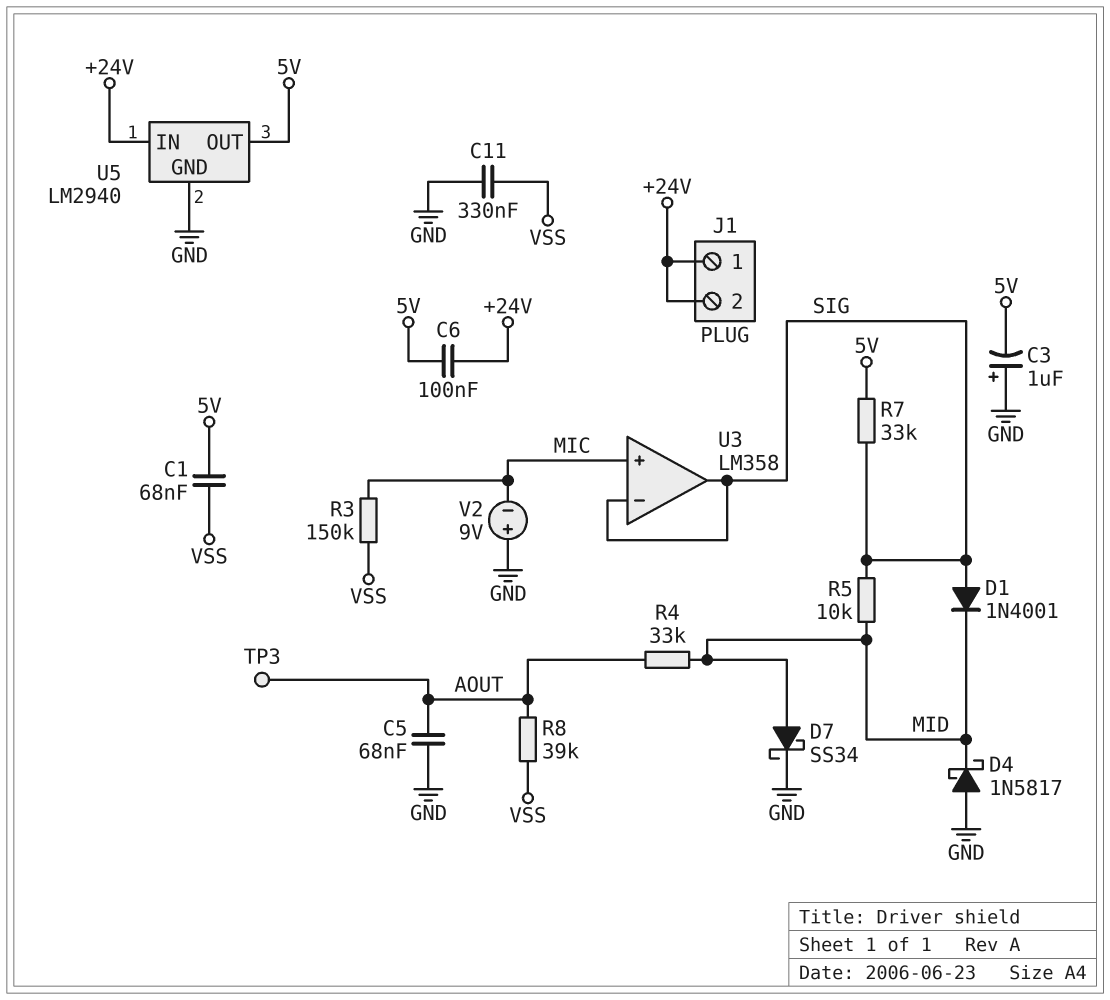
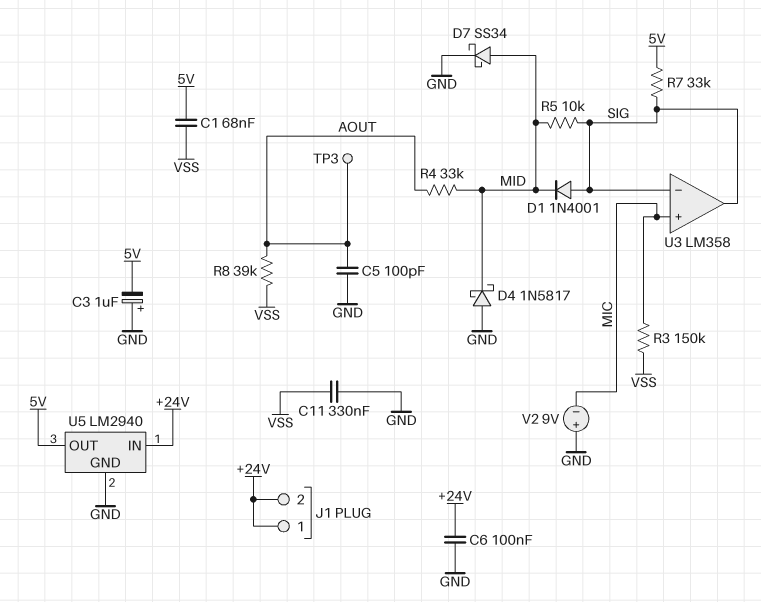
C5: 68nF (AOUT, GND) -> 100pF (AOUT, GND)
C6: 100nF (+24V, 5V) -> 100nF (+24V, GND)

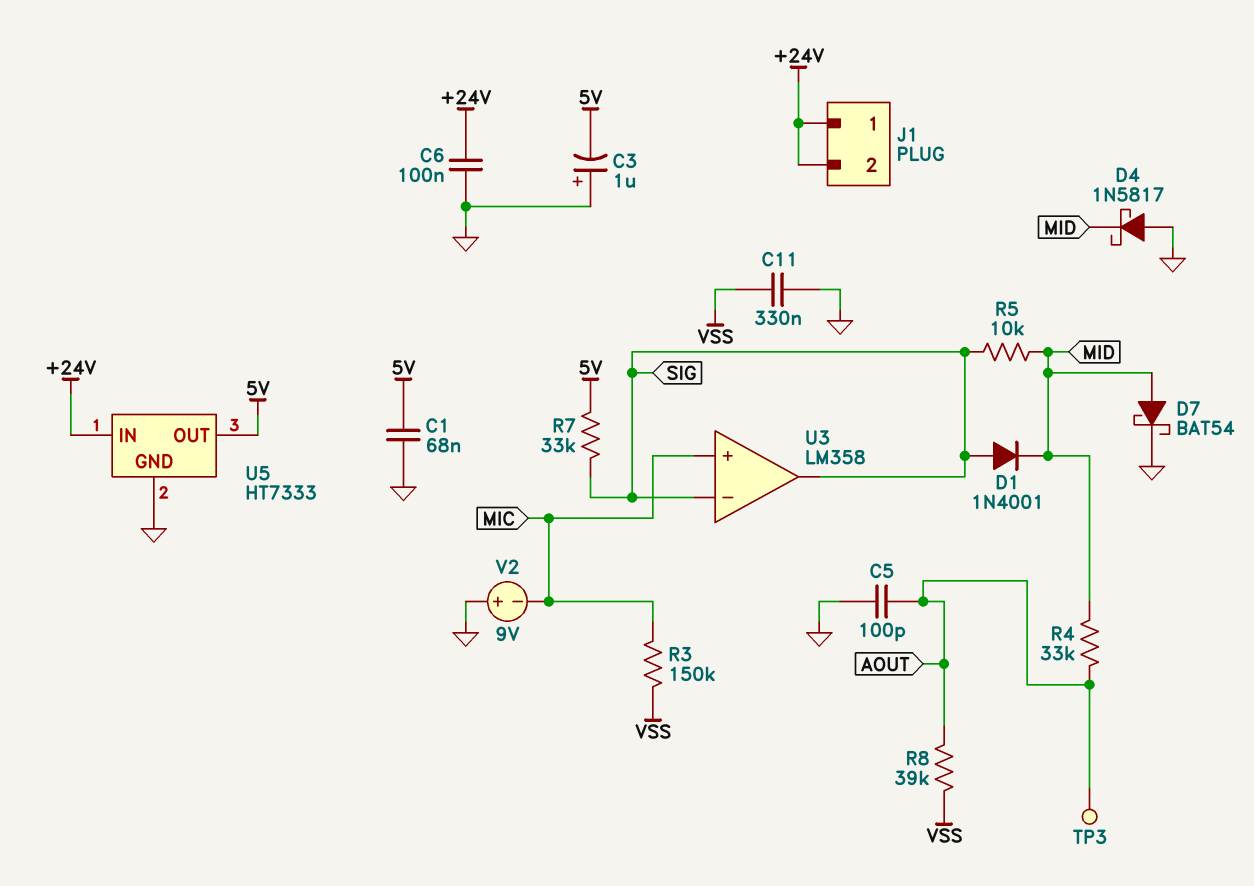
C1: 68nF (5V, VSS) -> 68nF (5V, GND)
D7: schottky SS34 (A MID, K GND) -> schottky BAT54 (A MID, K GND)
U5: LM2940 -> HT7333

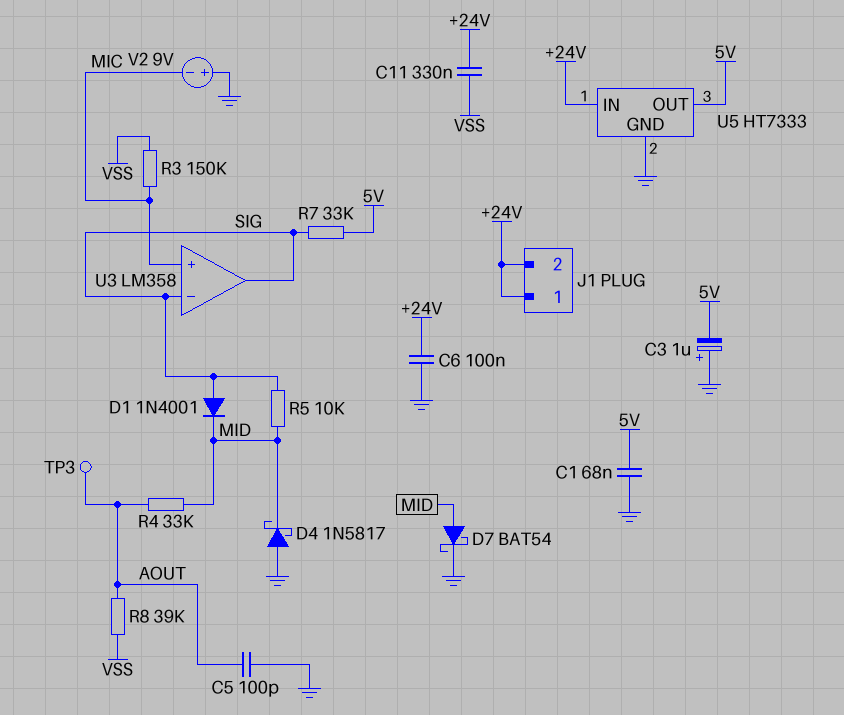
C11: 330nF (GND, VSS) -> 330nF (+24V, VSS)

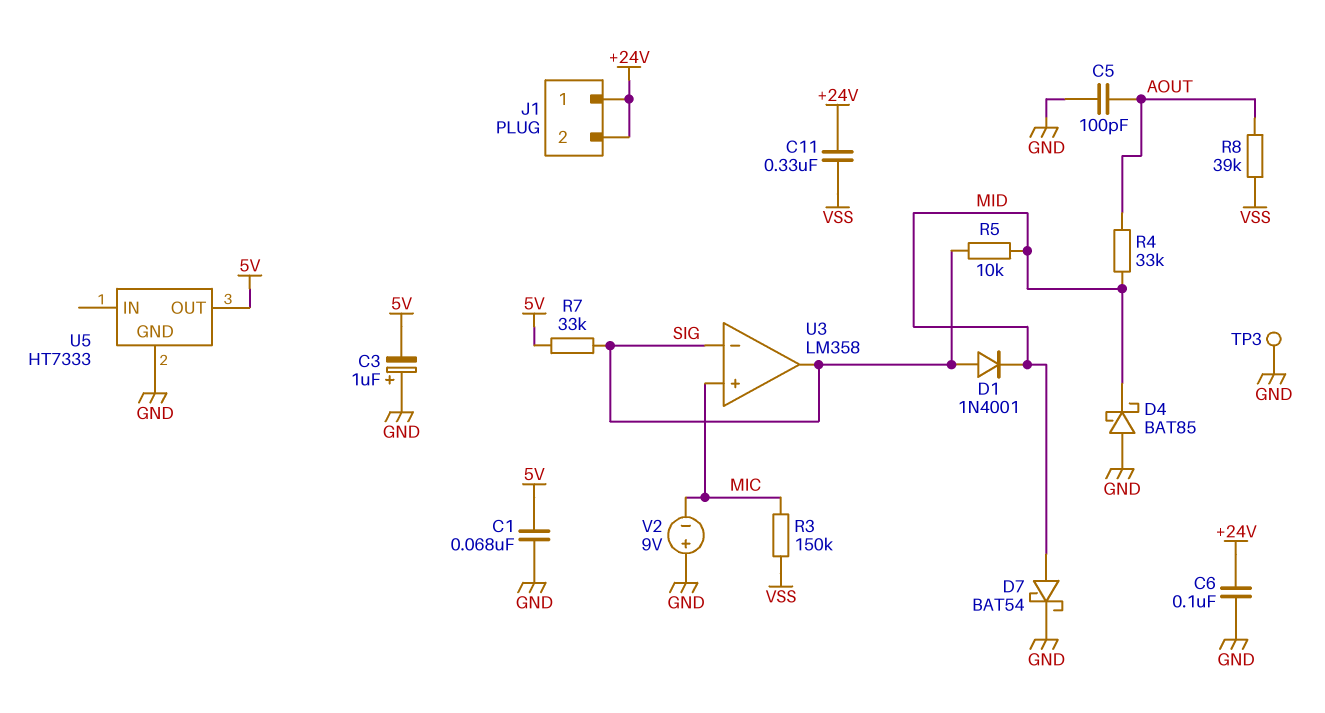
D4: schottky 1N5817 (A GND, K MID) -> schottky BAT85 (A GND, K MID)
TP3: test point (AOUT) -> test point (GND)
U5 pin IN: +24V -> none

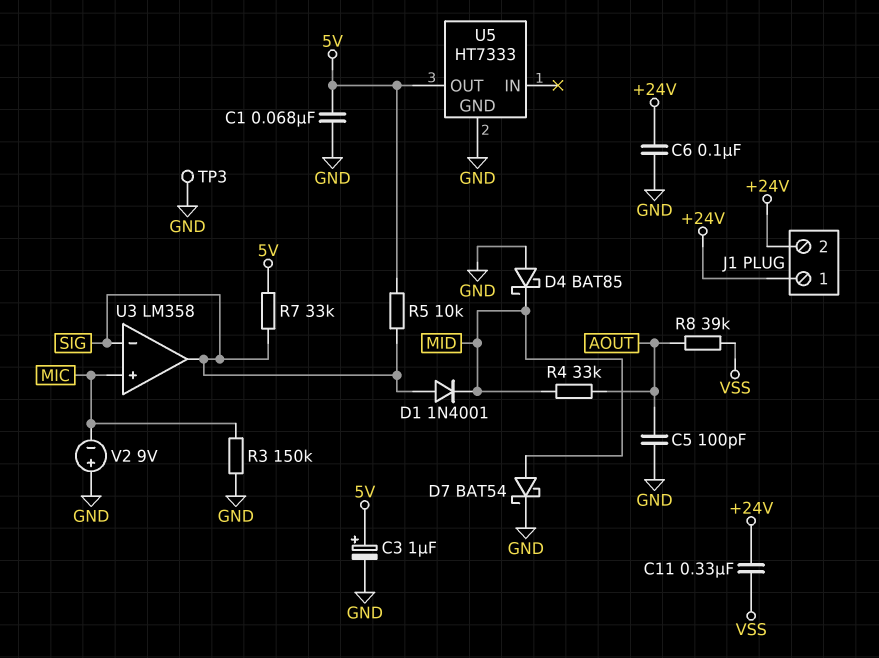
C3: 1uF (plus GND, minus 5V) -> 1uF (plus 5V, minus GND)
R3: 150k (MIC, VSS) -> 150k (GND, MIC)
R5: 10k (MID, SIG) -> 10k (5V, SIG)

